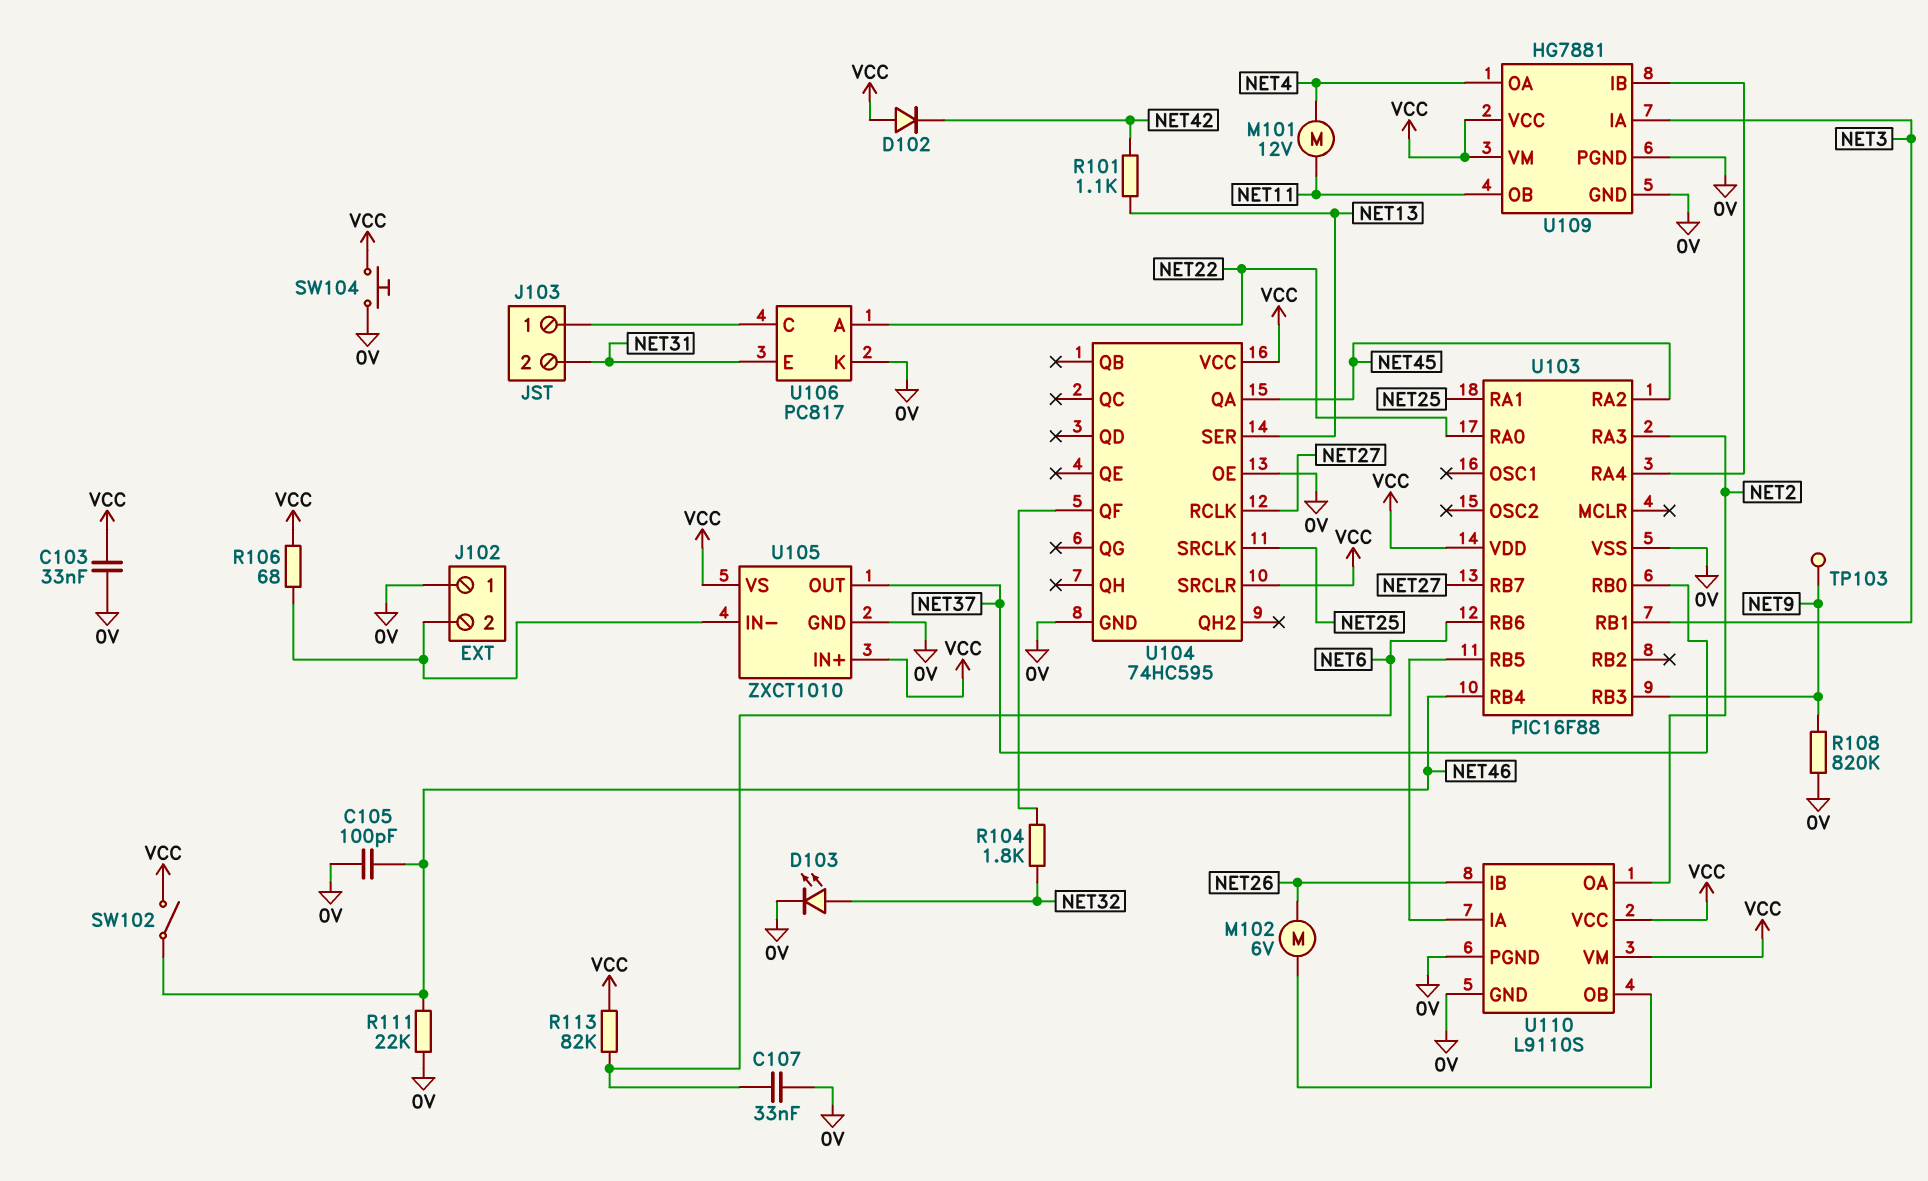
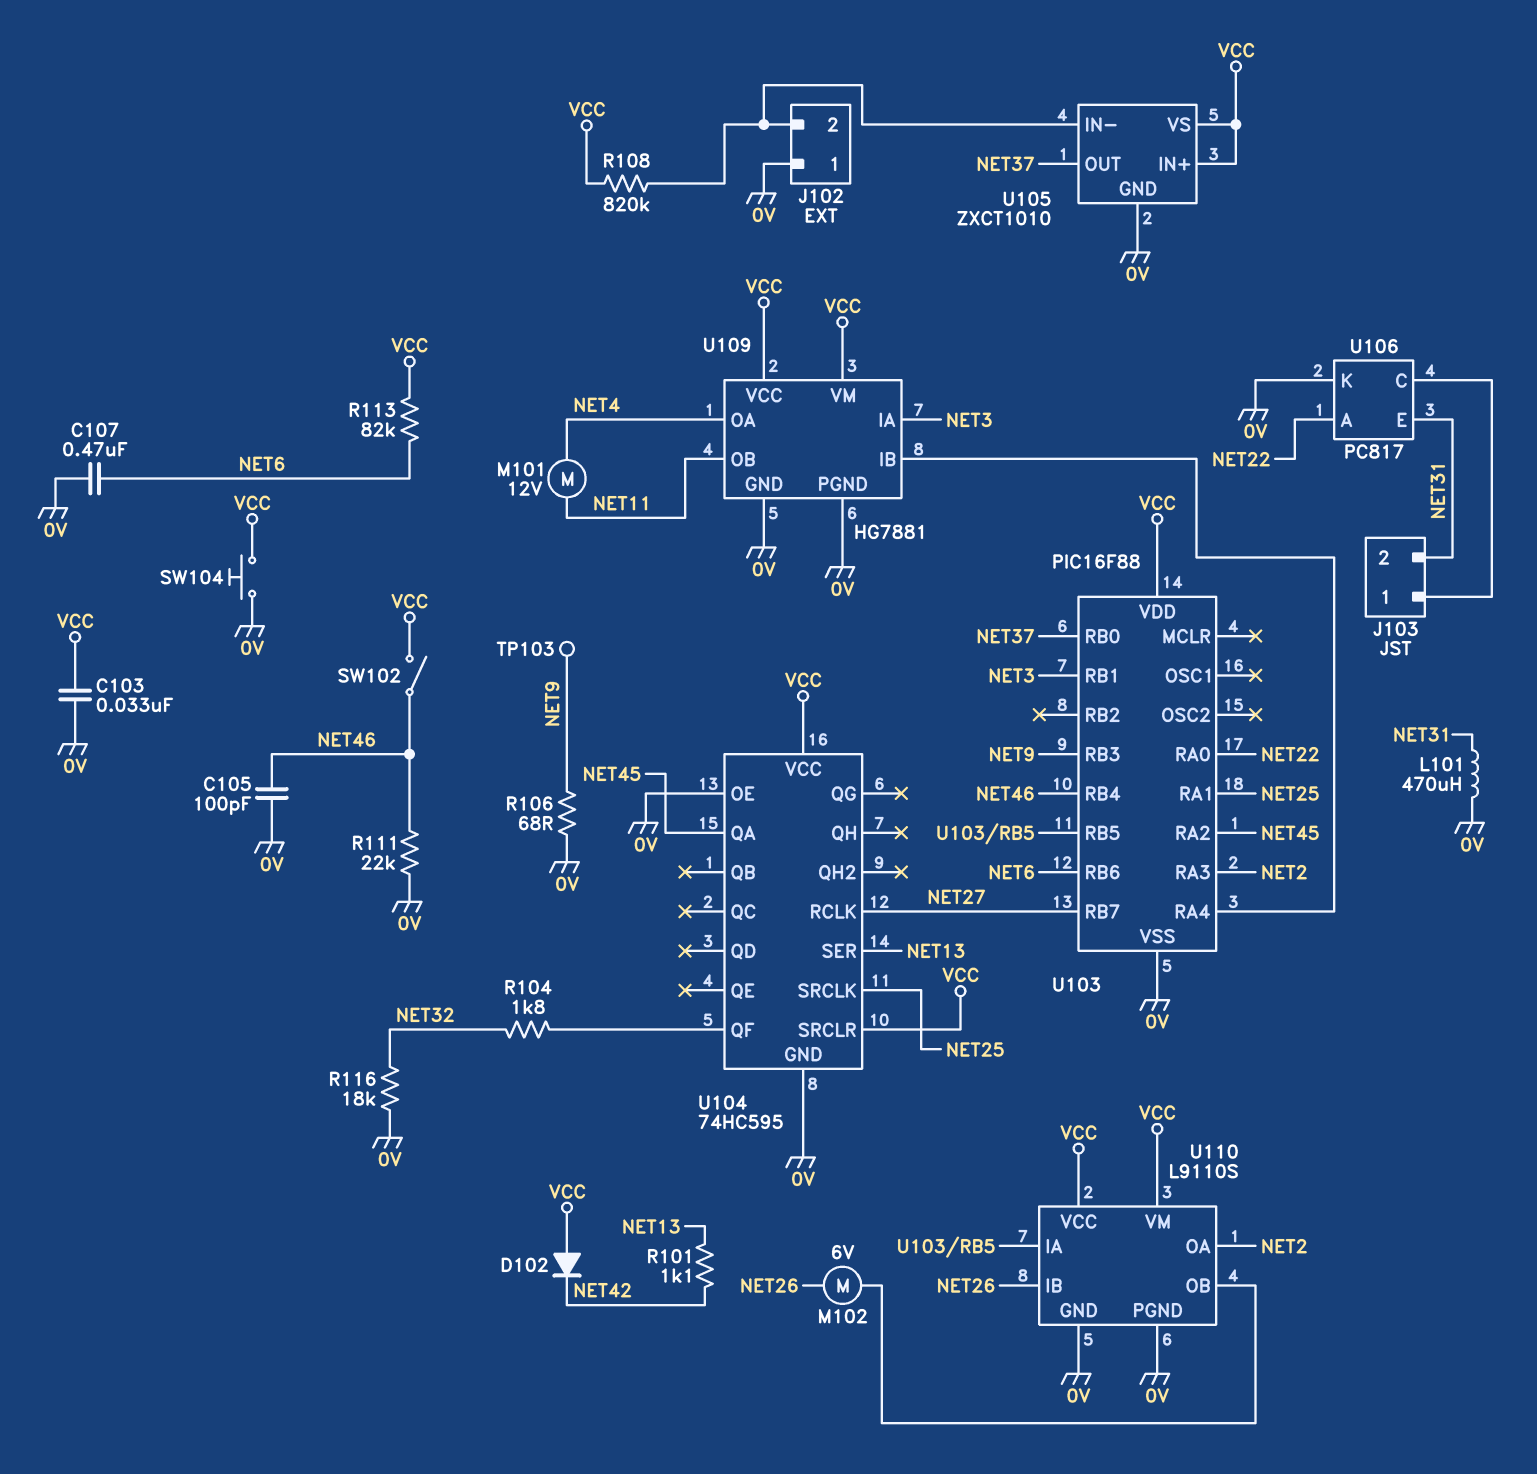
C107: 33nF (0V, NET6) -> 470nF (0V, NET6)
D103: LED (A NET32, K 0V) -> none
L101: none -> 470uH (0V, NET31)
R106: 68 (J102/2, VCC) -> 68 (0V, NET9)
R108: 820k (0V, NET9) -> 820k (J102/2, VCC)
R116: none -> 18k (0V, NET32)

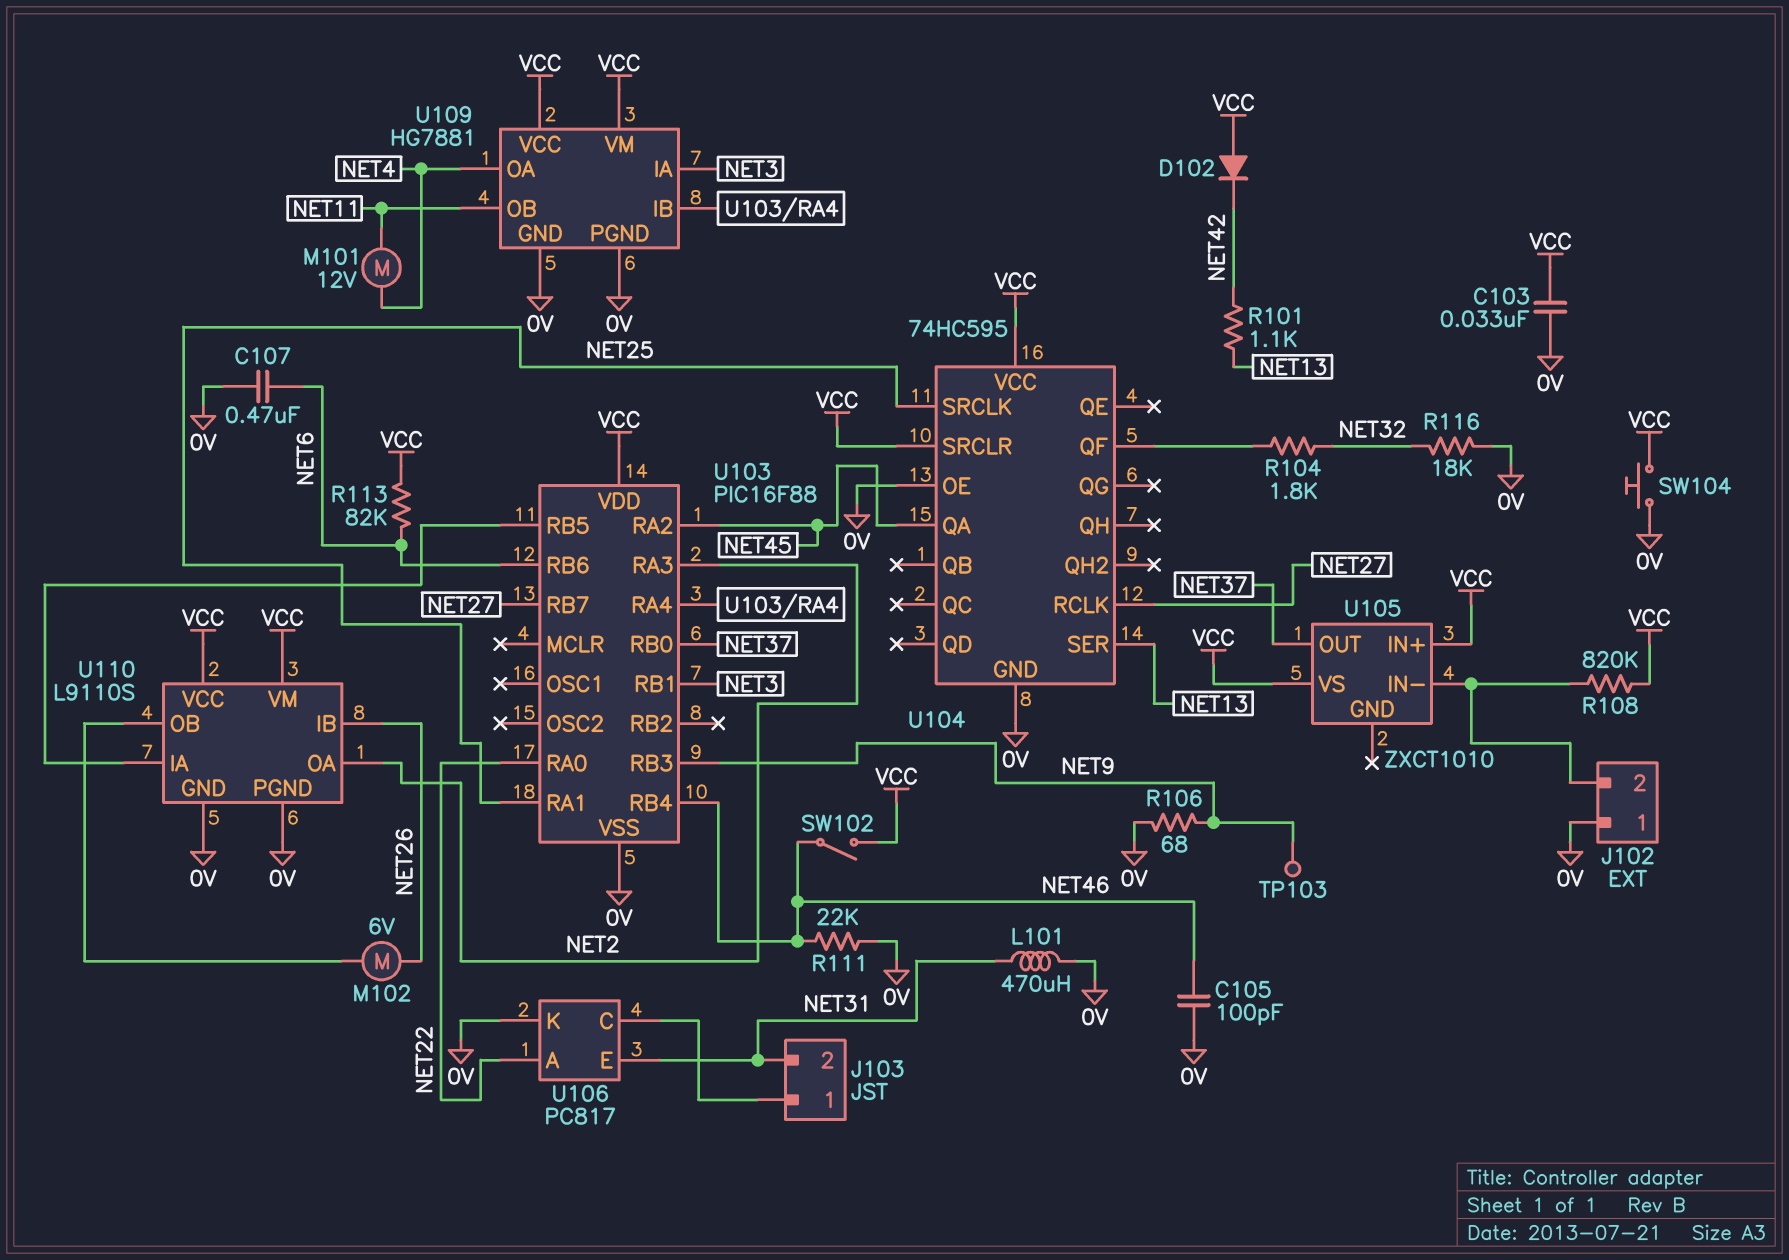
U105 pin GND: 0V -> none

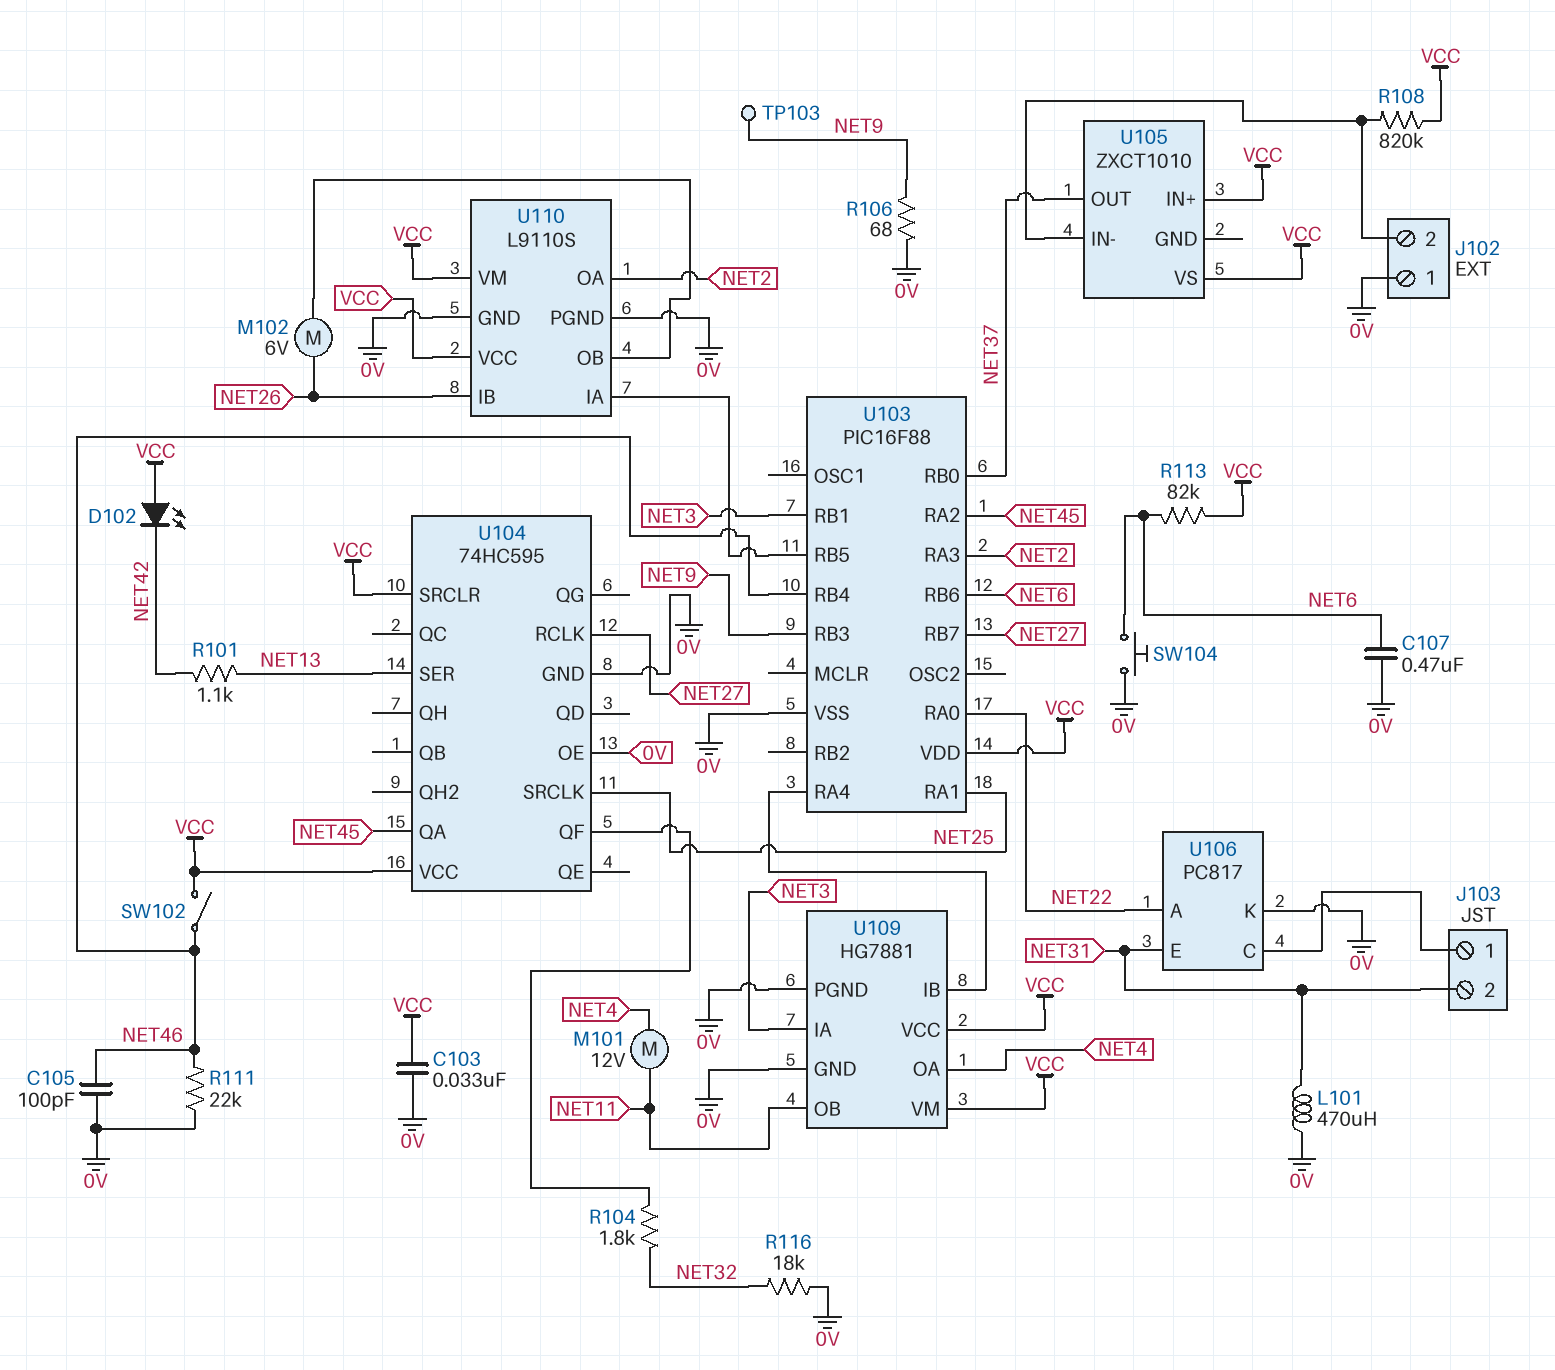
D102: diode (A VCC, K NET42) -> LED (A VCC, K NET42)
SW104: button (0V, VCC) -> button (0V, NET6)

